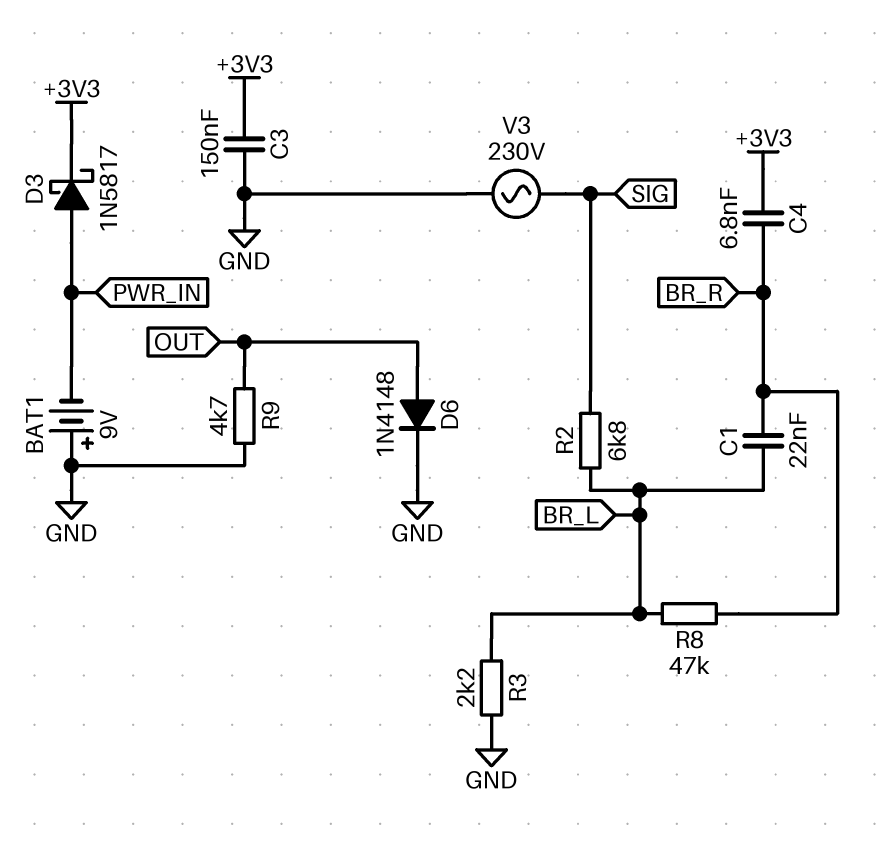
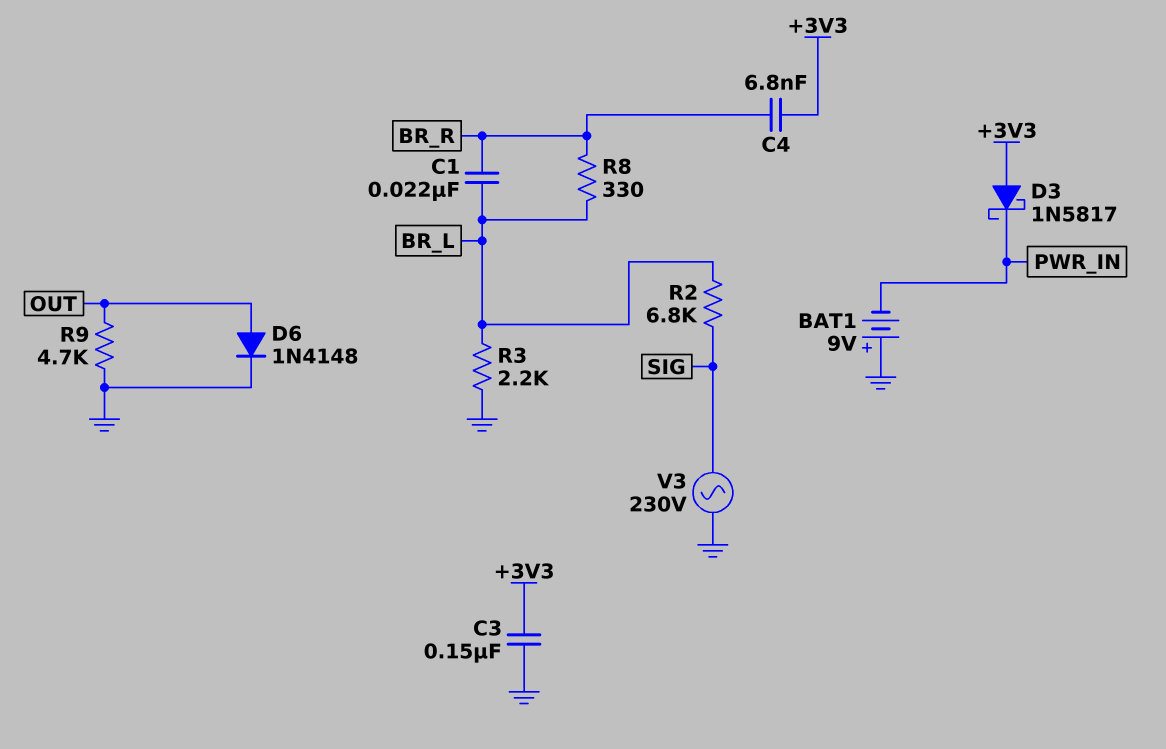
D3: schottky 1N5817 (A PWR_IN, K +3V3) -> schottky 1N5817 (A +3V3, K PWR_IN)
R8: 47k (BR_L, BR_R) -> 330 (BR_L, BR_R)

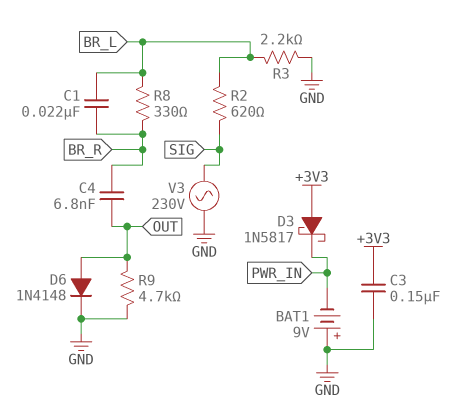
C4: 6.8nF (+3V3, BR_R) -> 6.8nF (BR_R, OUT)
R2: 6.8k (BR_L, SIG) -> 620 (BR_L, SIG)

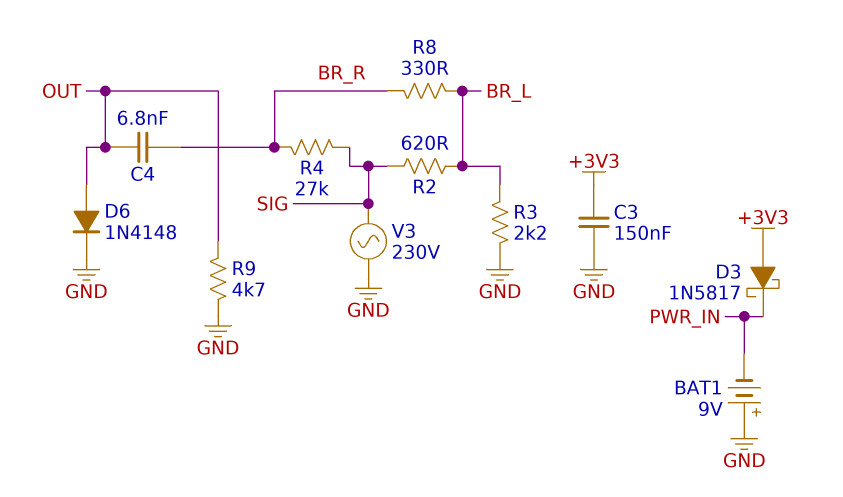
C1: 22nF (BR_L, BR_R) -> none
R4: none -> 27k (BR_R, SIG)

